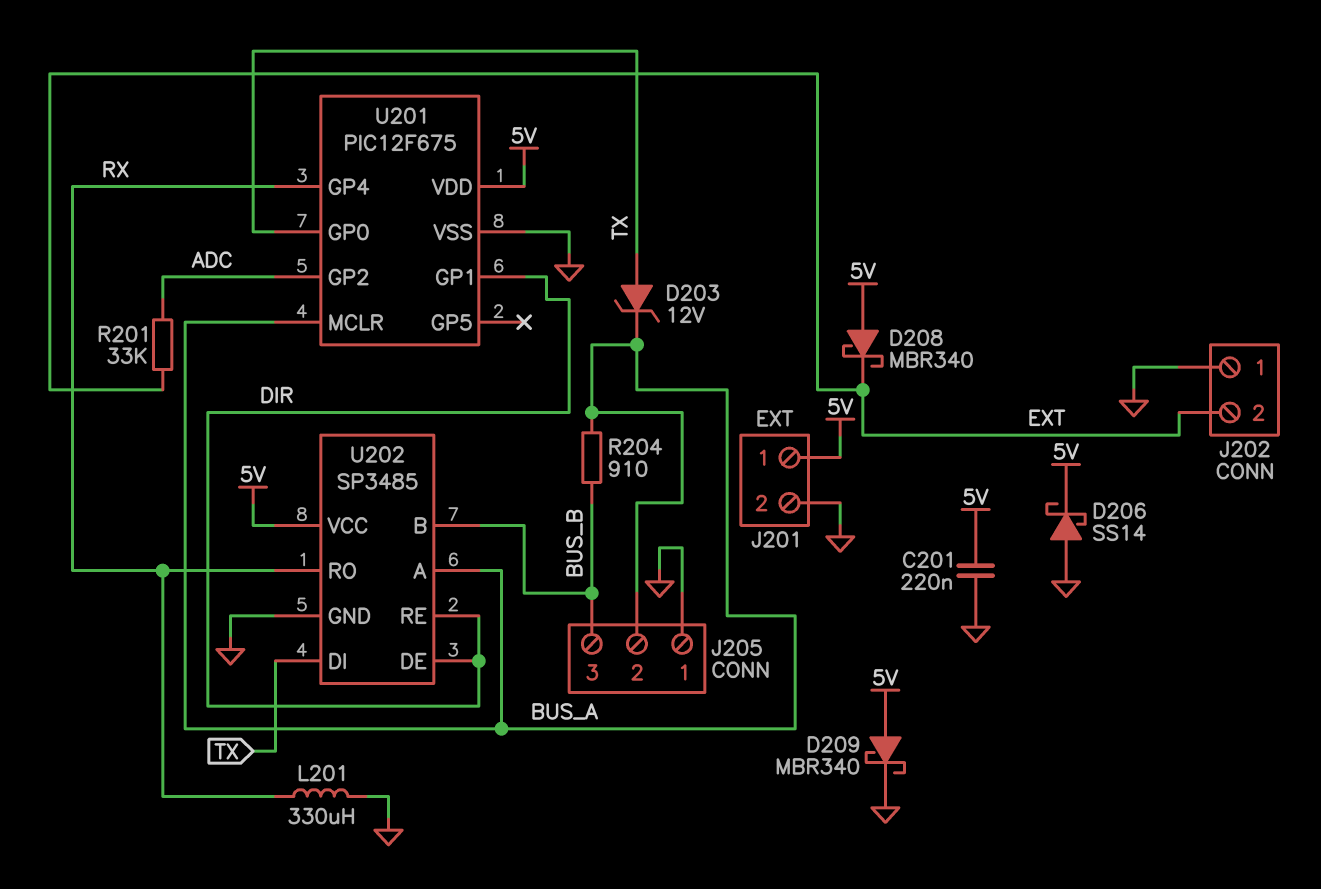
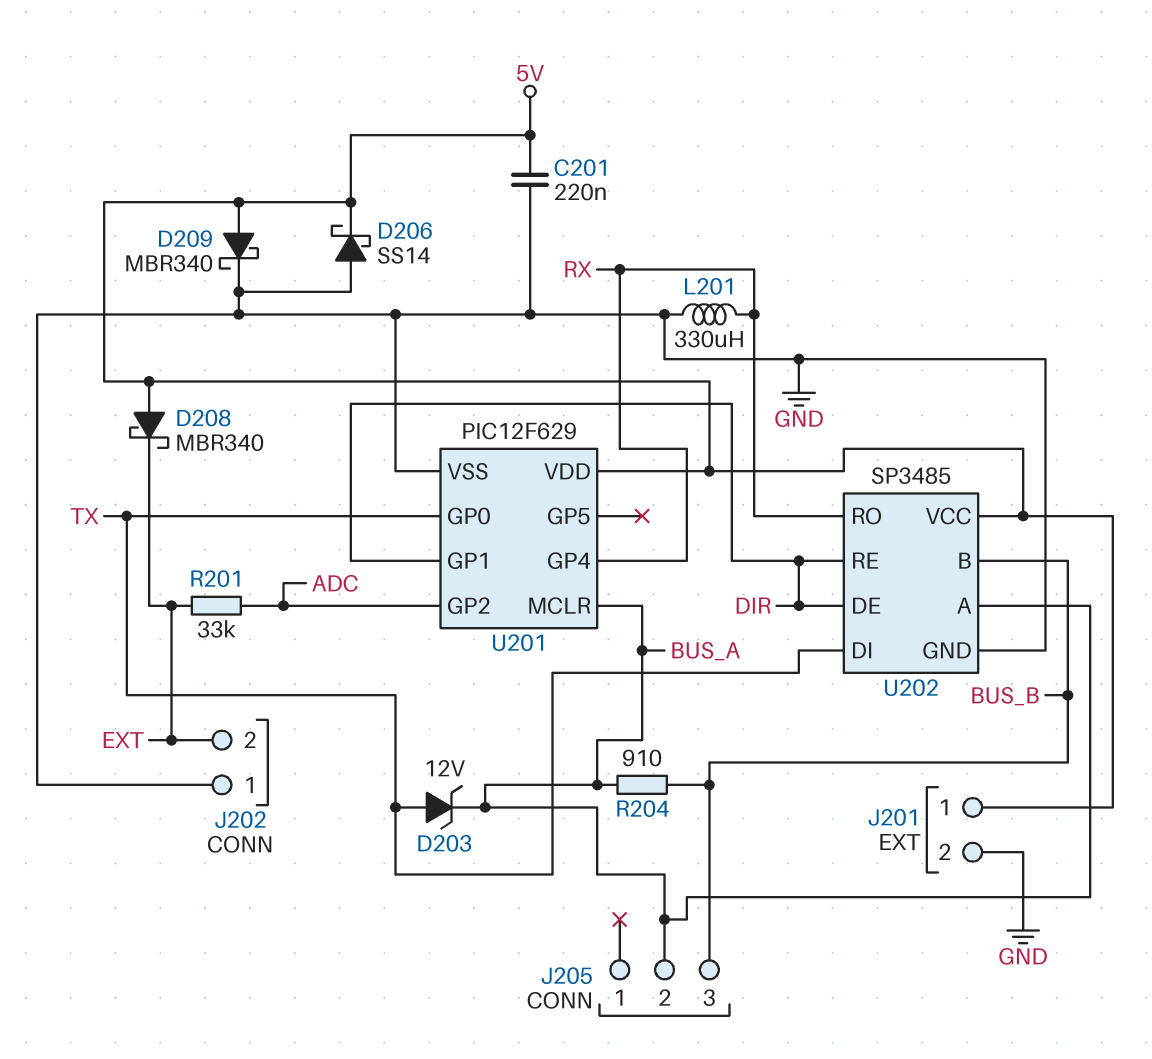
J205 pin 1: GND -> none
U201: PIC12F675 -> PIC12F629

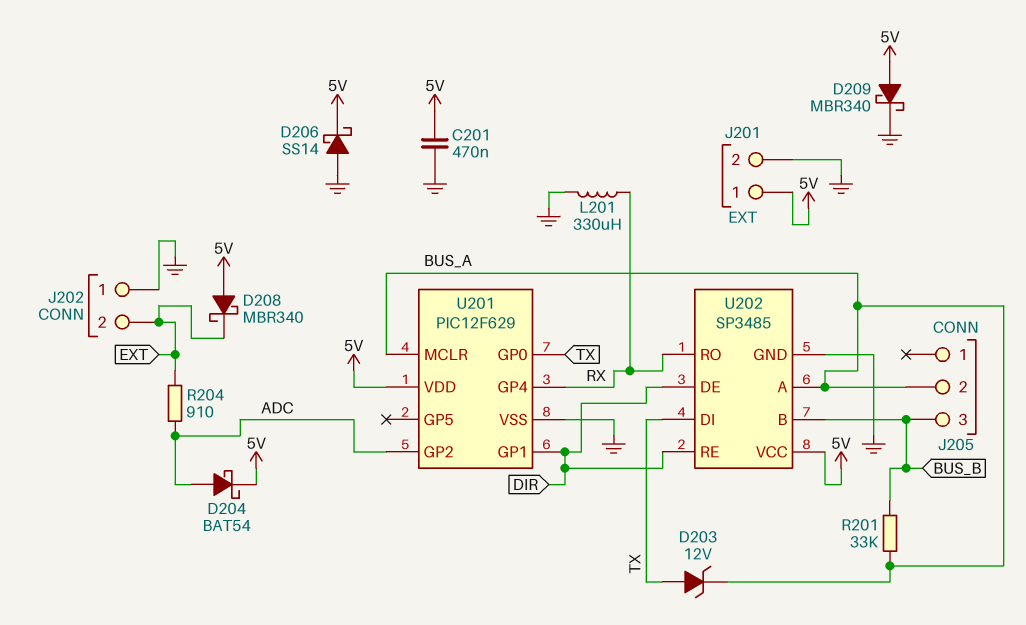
C201: 220nF (5V, GND) -> 470nF (5V, GND)
D204: none -> schottky BAT54 (A ADC, K 5V)
R201: 33k (ADC, EXT) -> 33k (BUS_A, BUS_B)
R204: 910 (BUS_A, BUS_B) -> 910 (ADC, EXT)

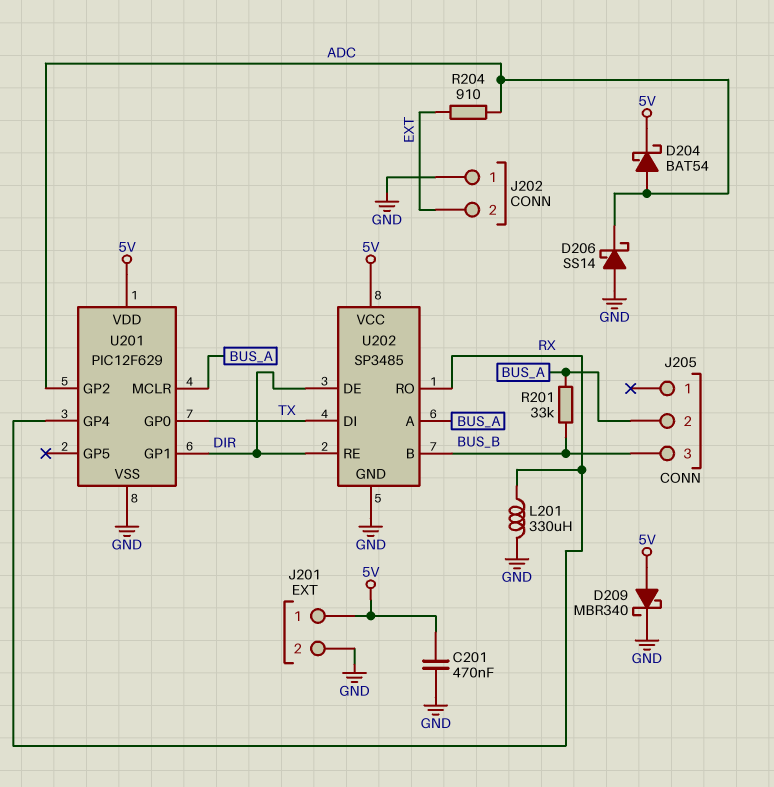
D203: zener 12V (A TX, K BUS_A) -> none
D206: schottky SS14 (A GND, K 5V) -> schottky SS14 (A GND, K ADC)
D208: schottky MBR340 (A 5V, K EXT) -> none

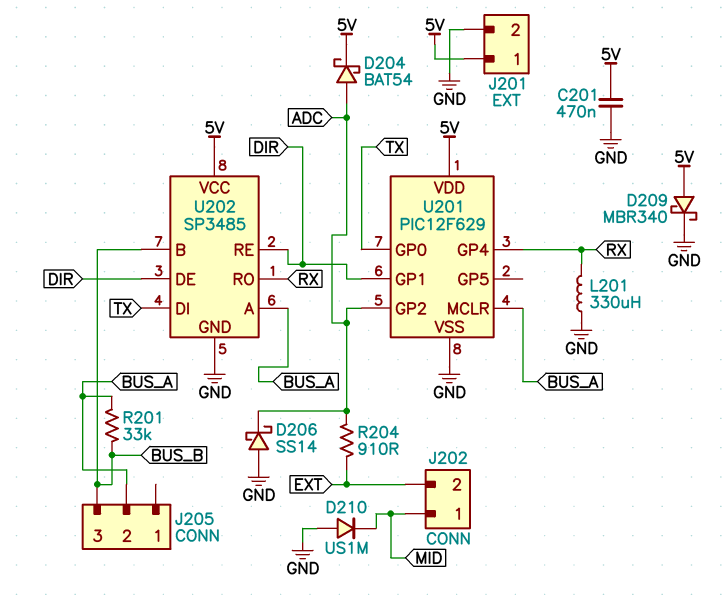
D210: none -> diode US1M (A GND, K MID)
J202 pin 1: GND -> MID

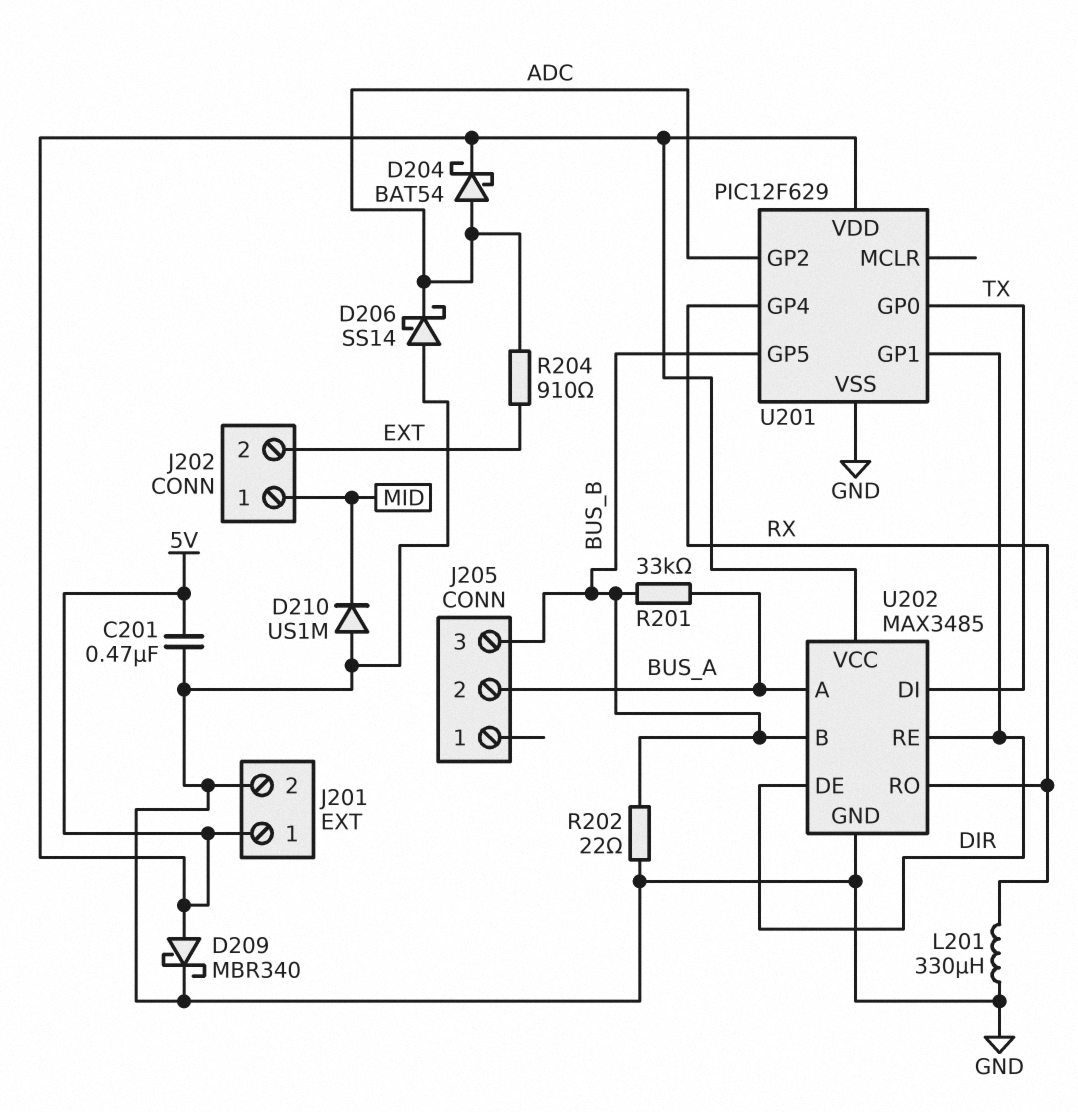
R202: none -> 22 (BUS_B, GND)
U201 pin GP5: none -> BUS_B
U201 pin MCLR: BUS_A -> none
U202: SP3485 -> MAX3485

